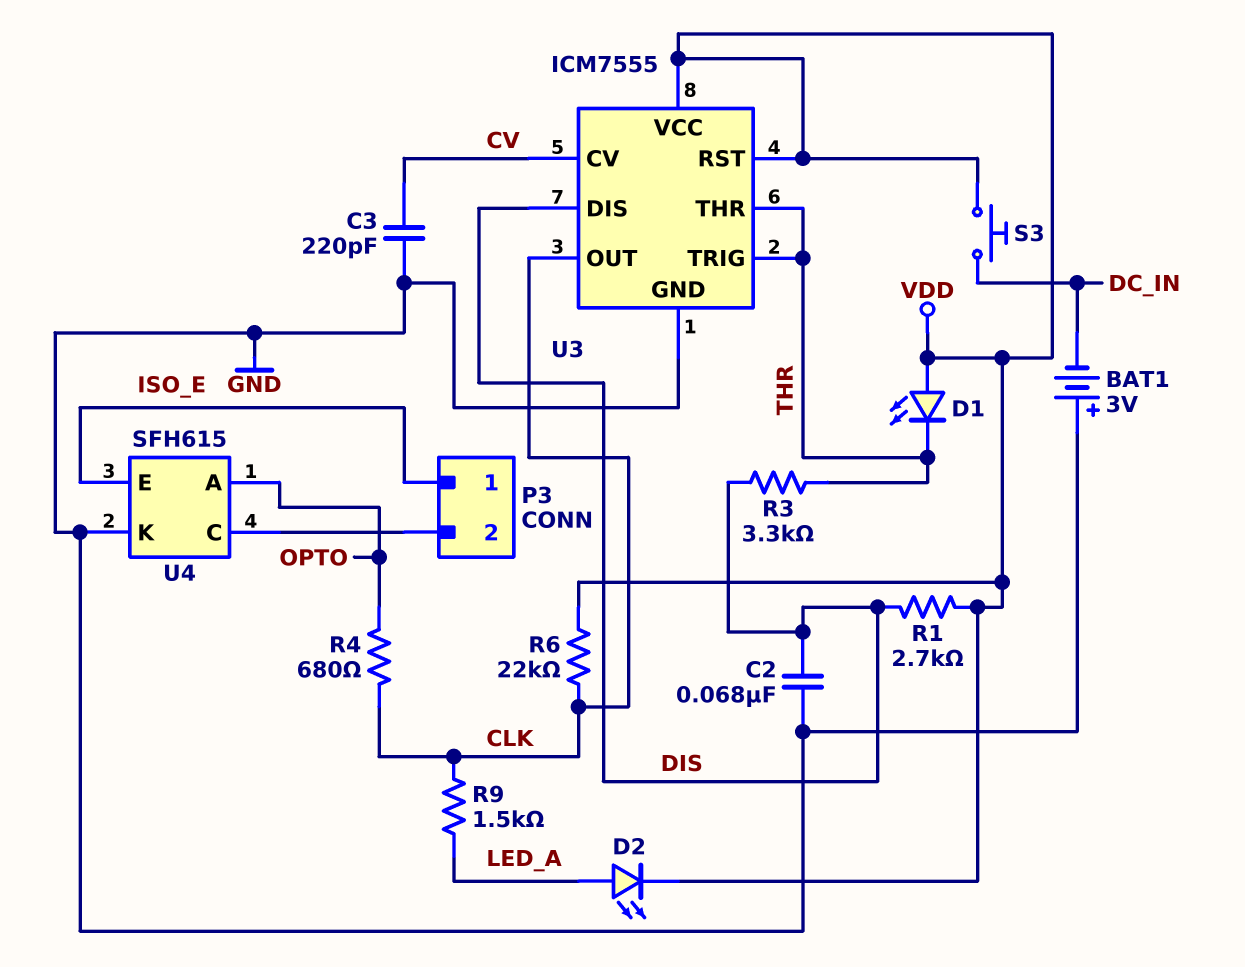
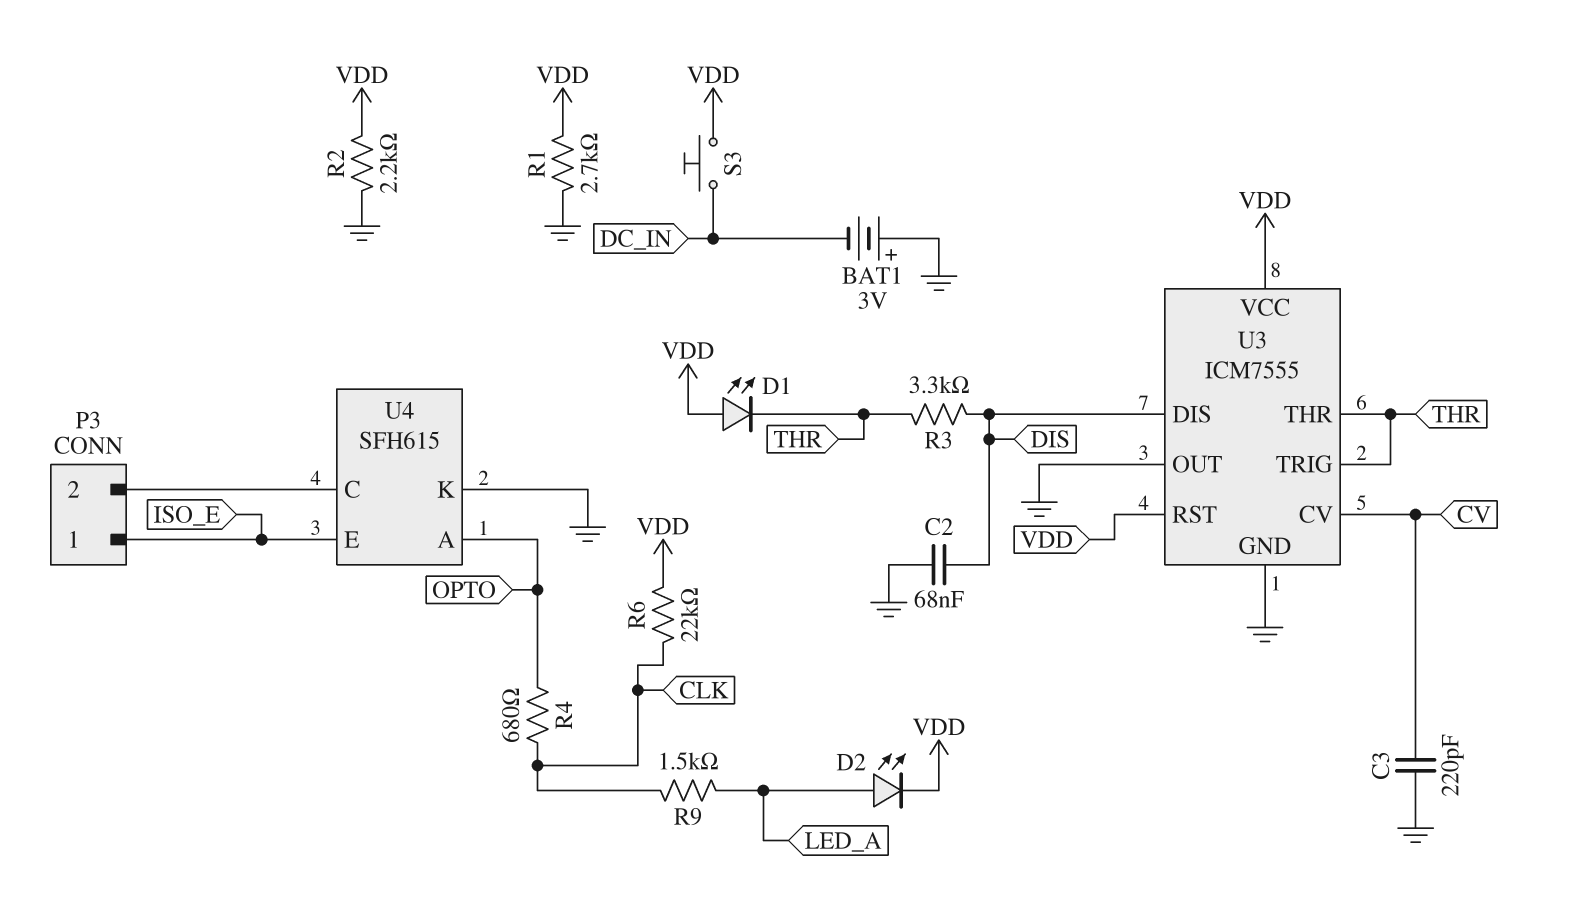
R1: 2.7k (DIS, VDD) -> 2.7k (GND, VDD)
R2: none -> 2.2k (GND, VDD)
U3 pin OUT: CLK -> GND

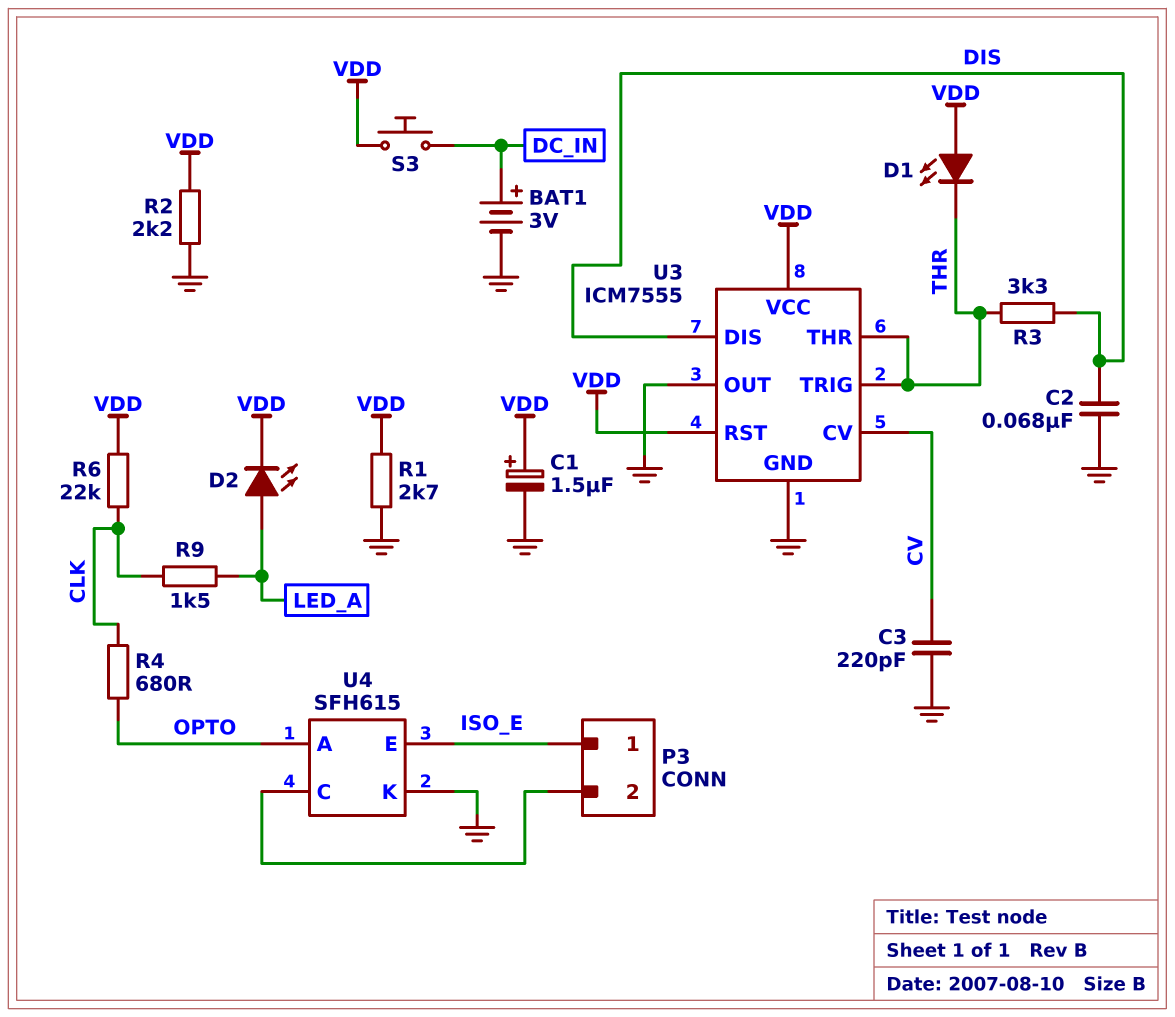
BAT1: 3V (plus GND, minus DC_IN) -> 3V (plus DC_IN, minus GND)
C1: none -> 1.5uF (plus VDD, minus GND)

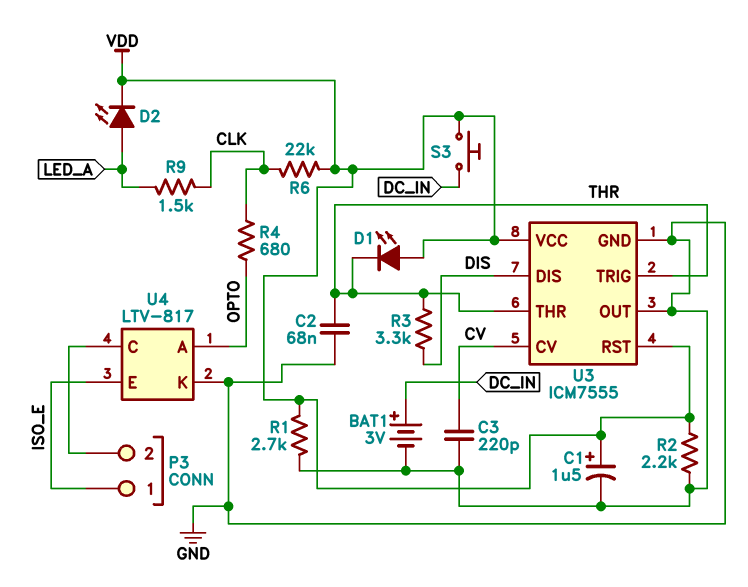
C2: 68nF (DIS, GND) -> 68nF (GND, THR)
U4: SFH615 -> LTV-817

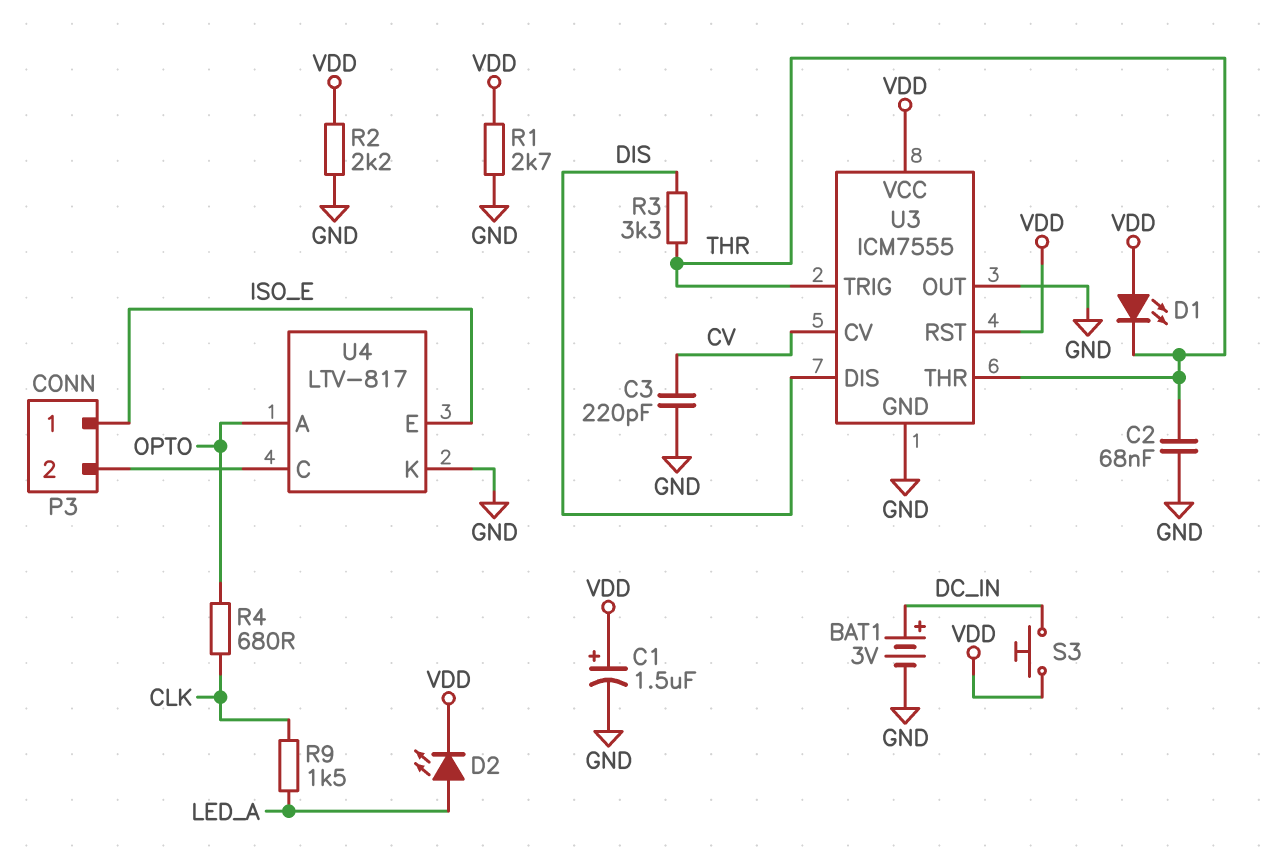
R6: 22k (CLK, VDD) -> none

